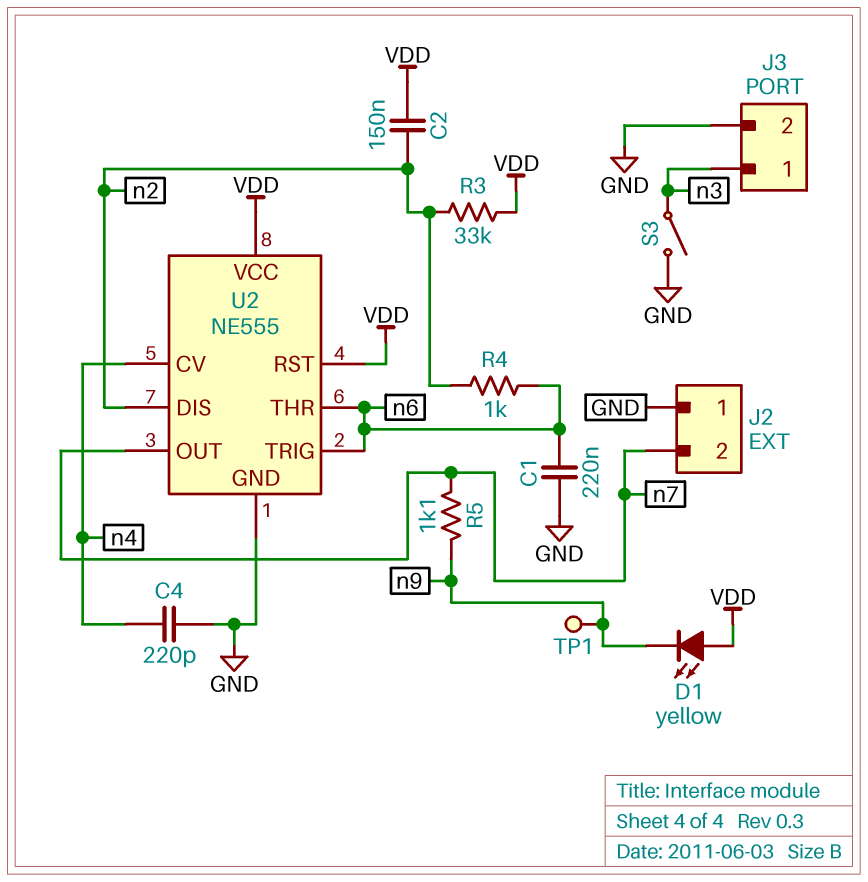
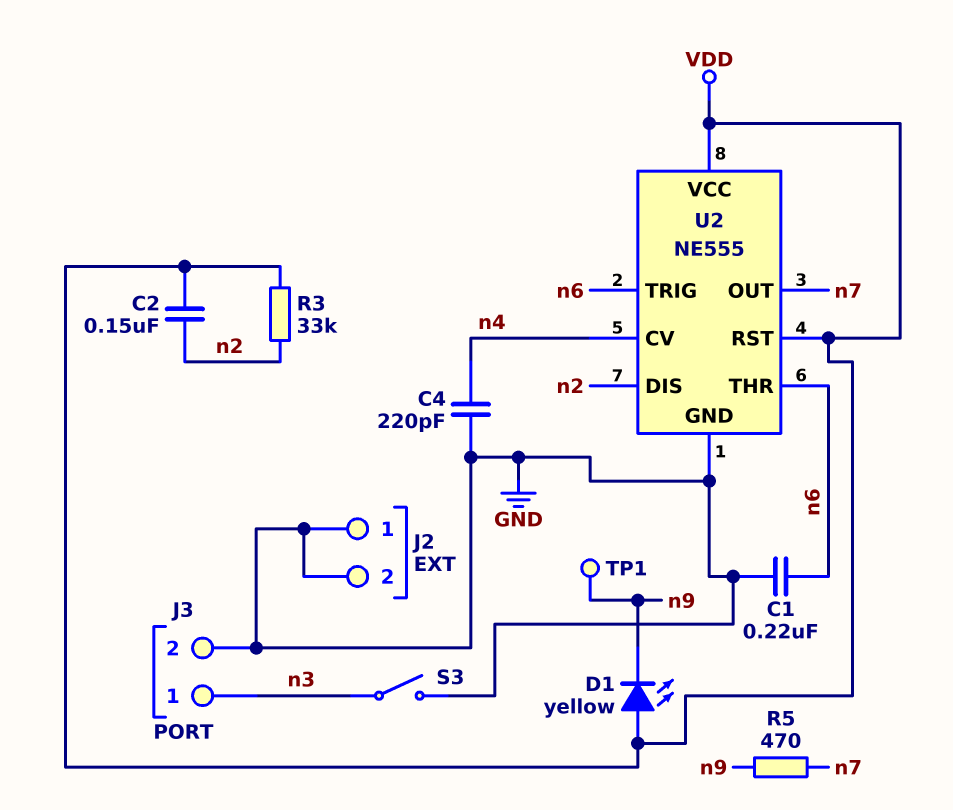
J2 pin 2: n7 -> GND
R4: 1k (n2, n6) -> none
R5: 1.1k (n7, n9) -> 470 (n7, n9)

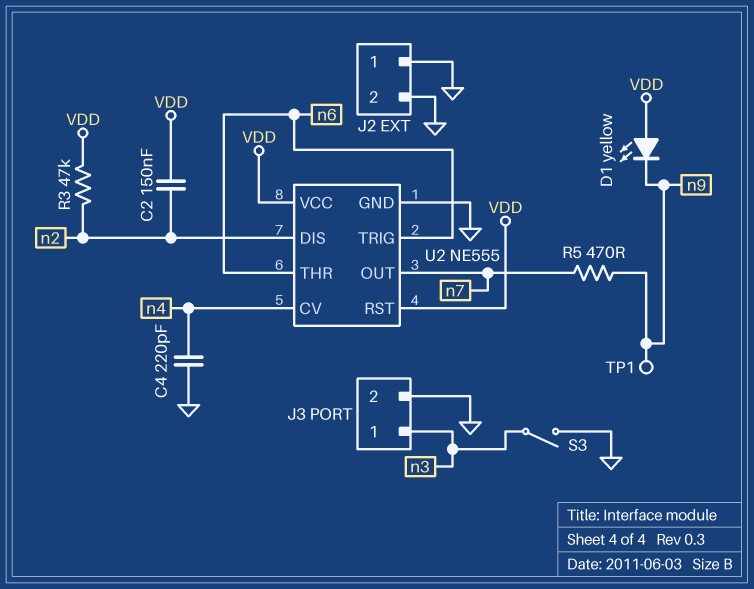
C1: 220nF (GND, n6) -> none
R3: 33k (VDD, n2) -> 47k (VDD, n2)

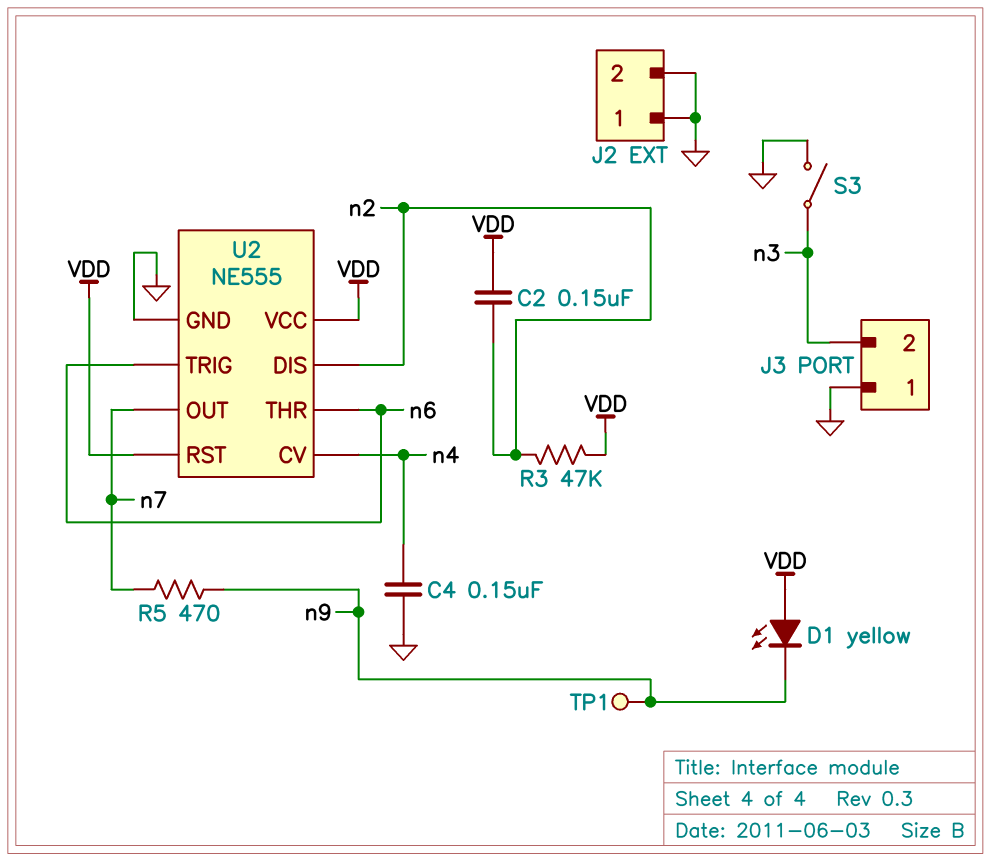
C4: 220pF (GND, n4) -> 150nF (GND, n4)
J3 pin 1: n3 -> GND
J3 pin 2: GND -> n3

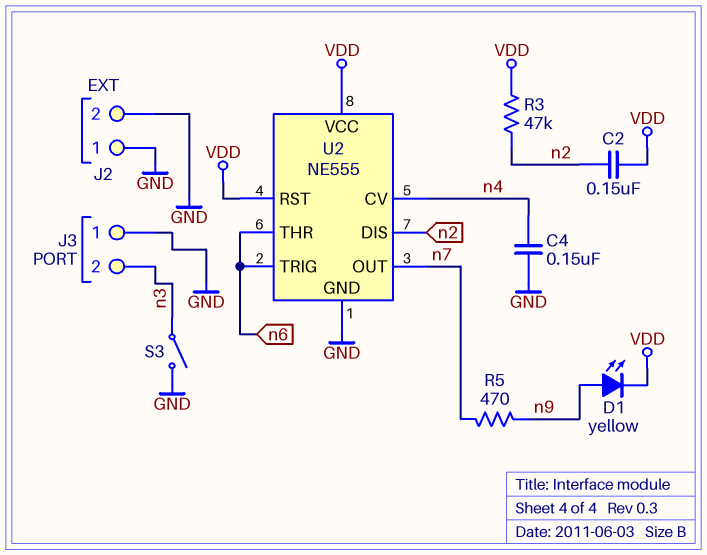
D1: LED yellow (A VDD, K n9) -> LED yellow (A n9, K VDD)
TP1: test point (n9) -> none

